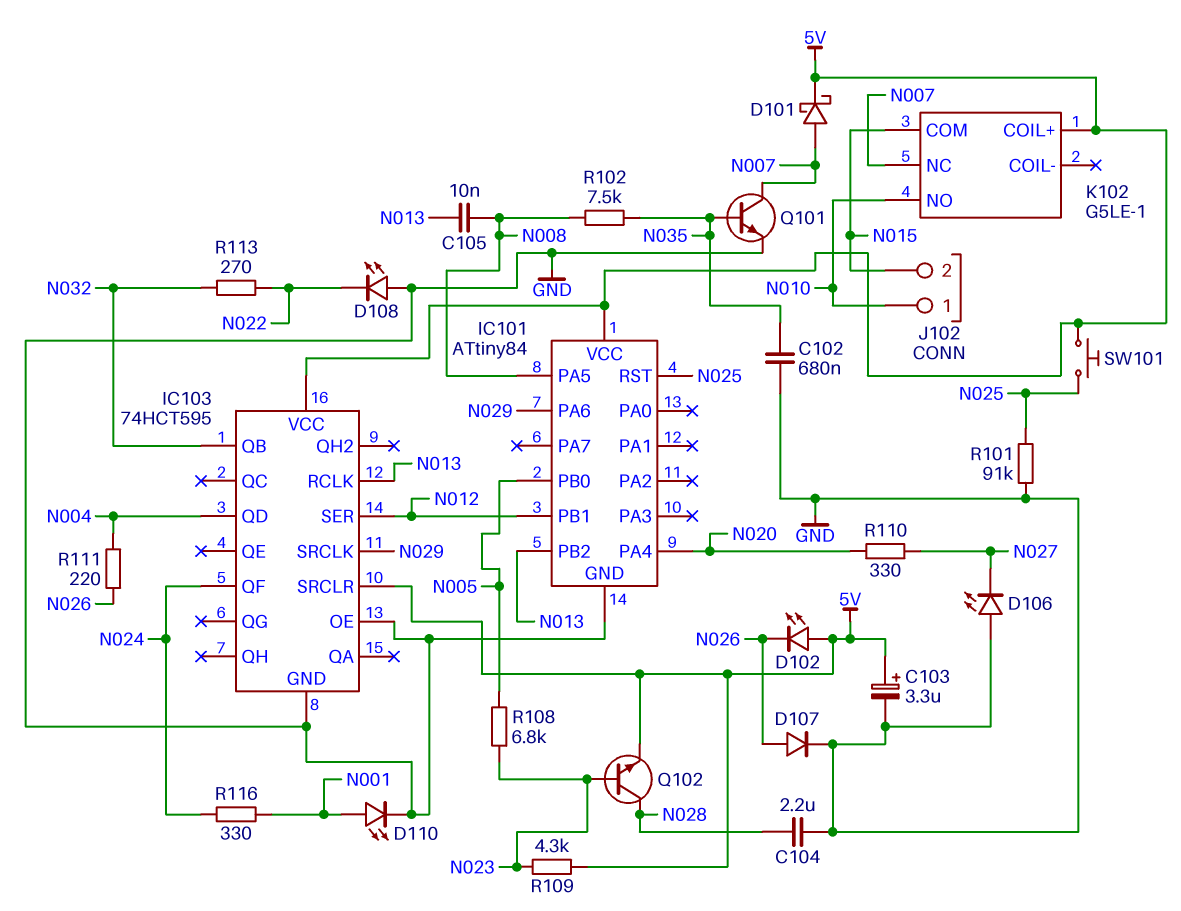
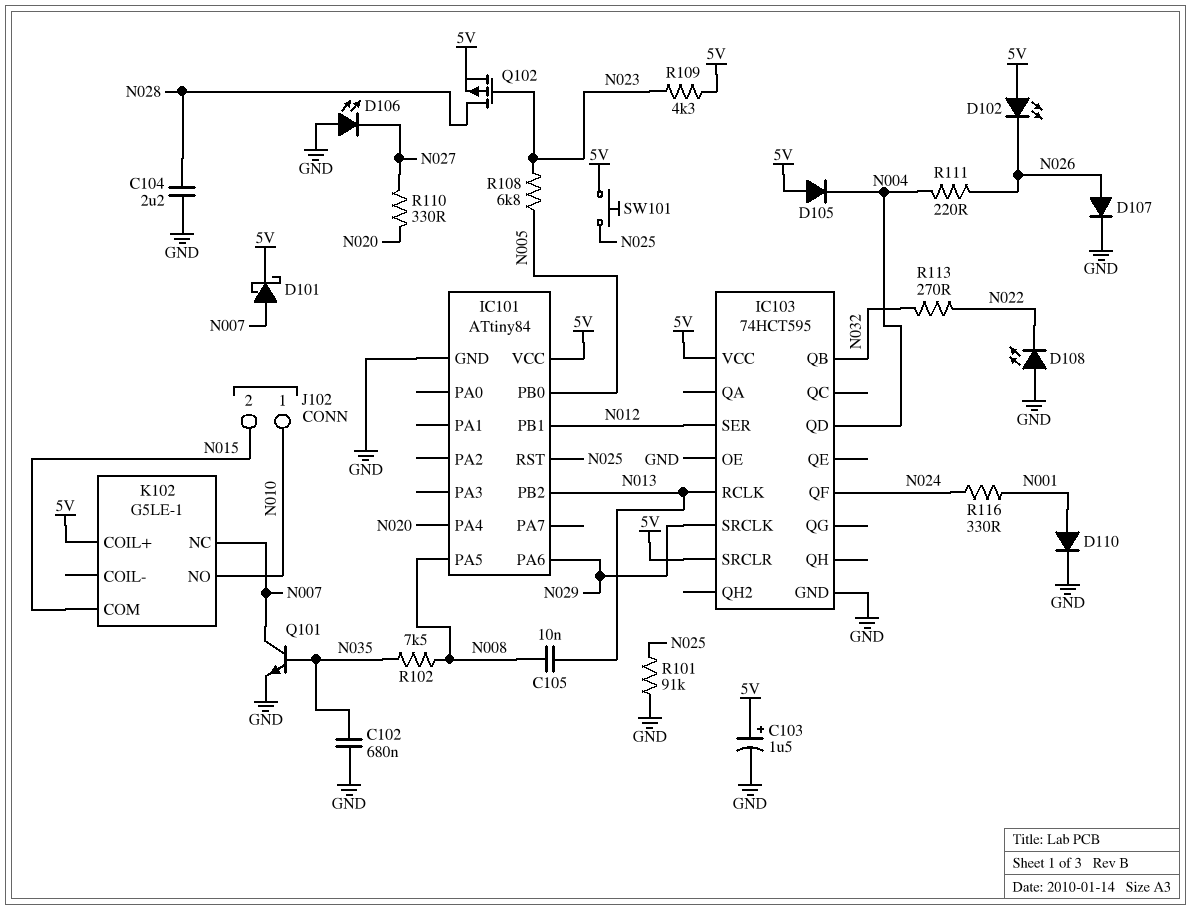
C103: 3.3uF (plus 5V, minus GND) -> 1.5uF (plus 5V, minus GND)
D105: none -> diode (A 5V, K N004)
D110: LED (A N001, K GND) -> diode (A N001, K GND)
Q102: NPN (B N023, C N028, E 5V) -> PMOS (G N023, D N028, S 5V)

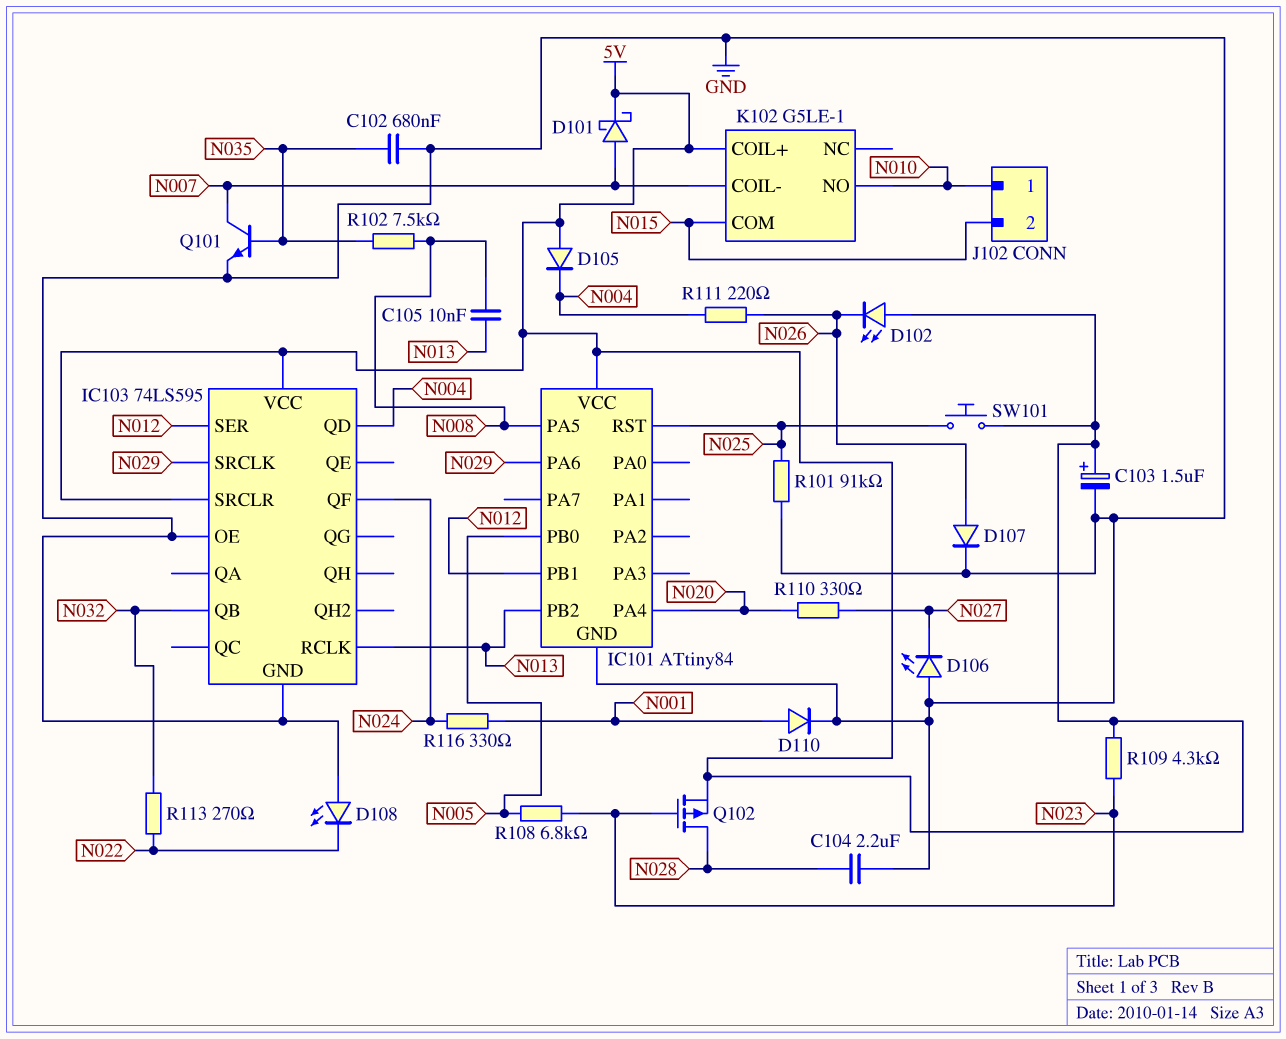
IC103: 74HCT595 -> 74LS595
K102 pin COIL-: none -> N007
K102 pin NC: N007 -> none

